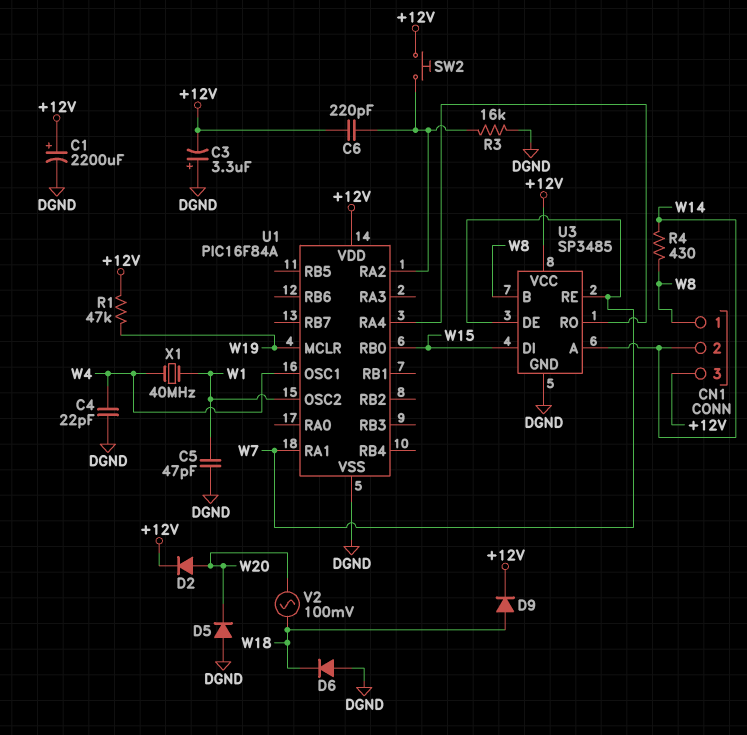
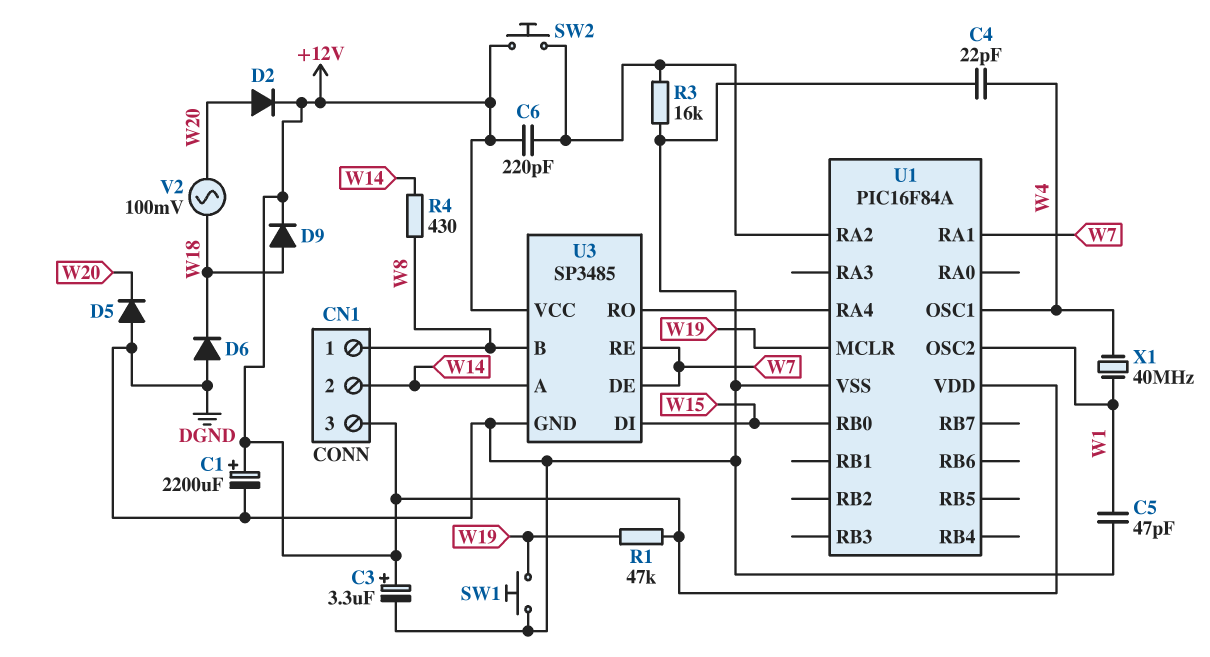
C3: 3.3uF (plus DGND, minus +12V) -> 3.3uF (plus +12V, minus DGND)
SW1: none -> button (DGND, W19)

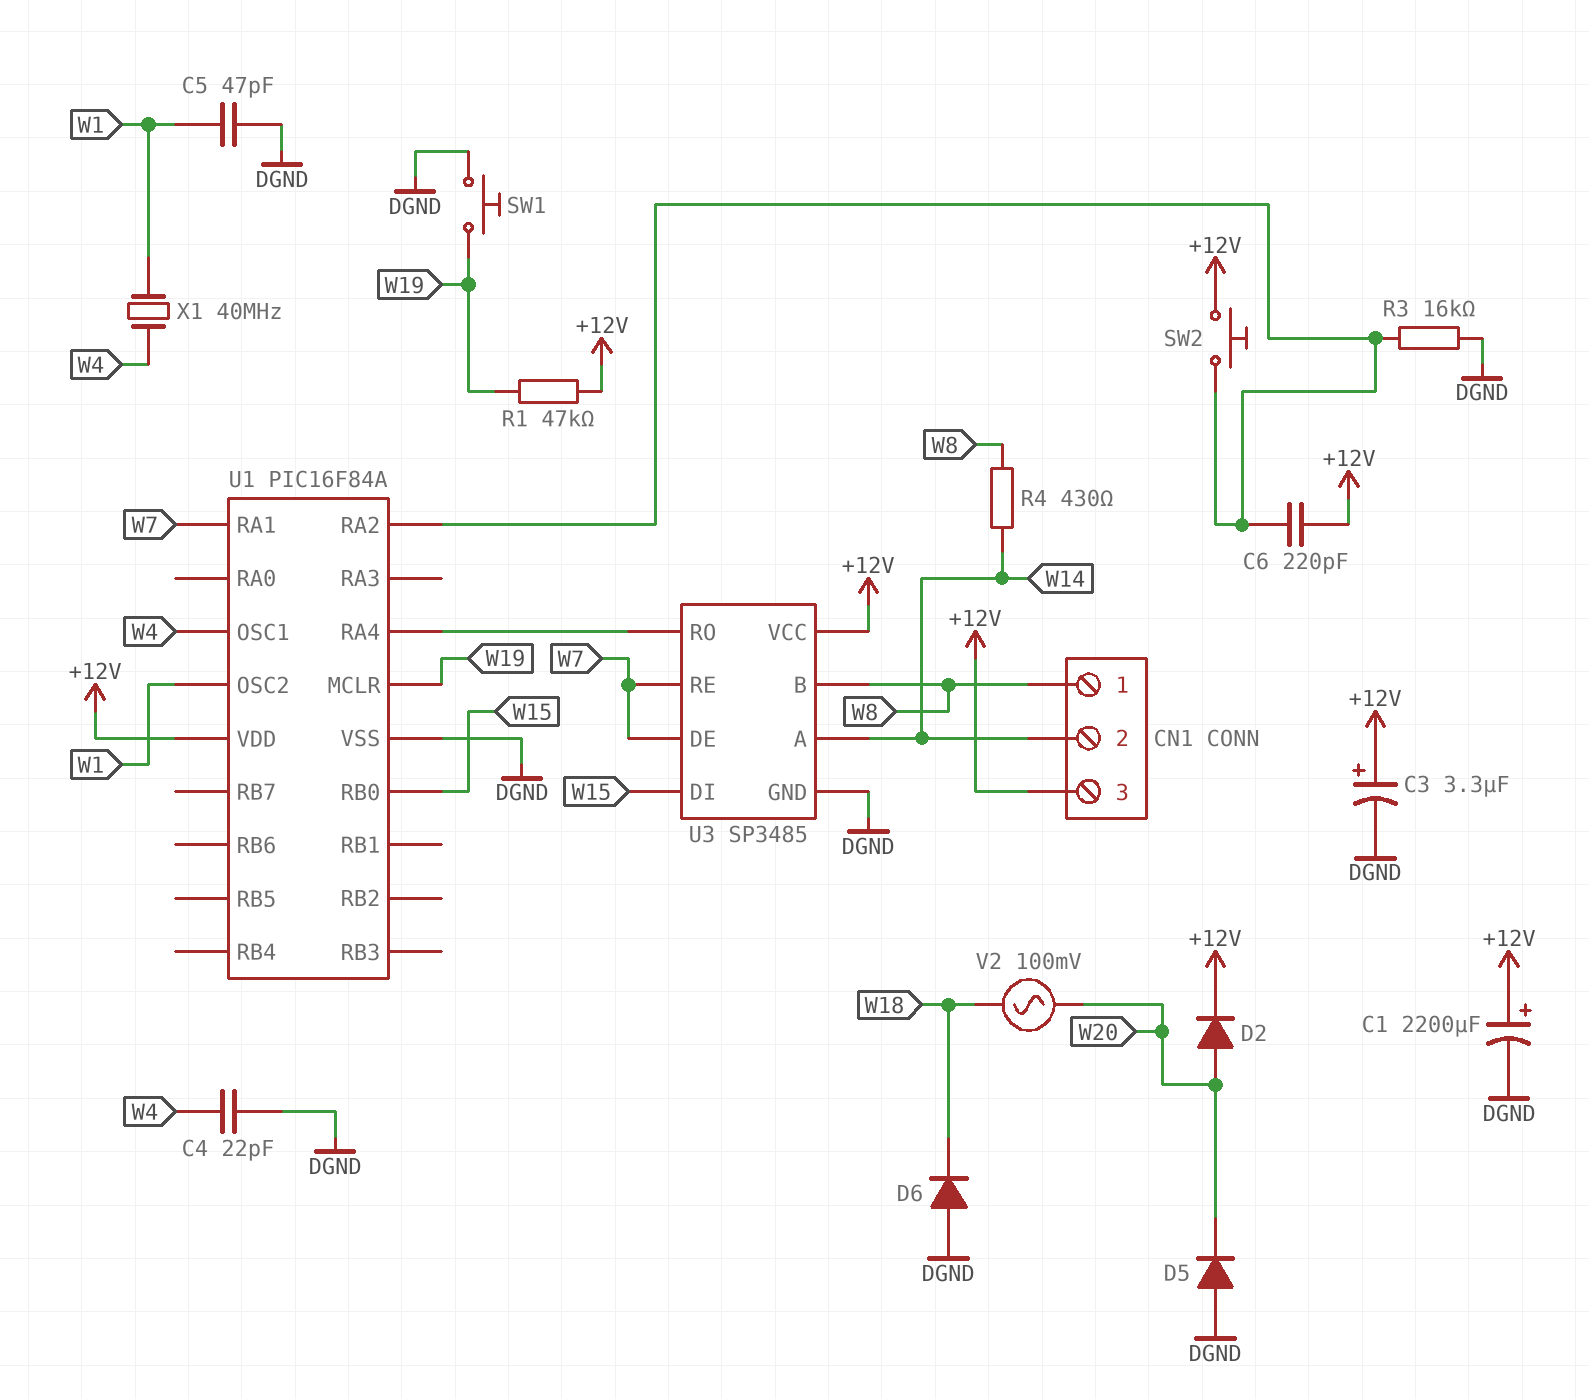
D9: diode (A W18, K +12V) -> none

